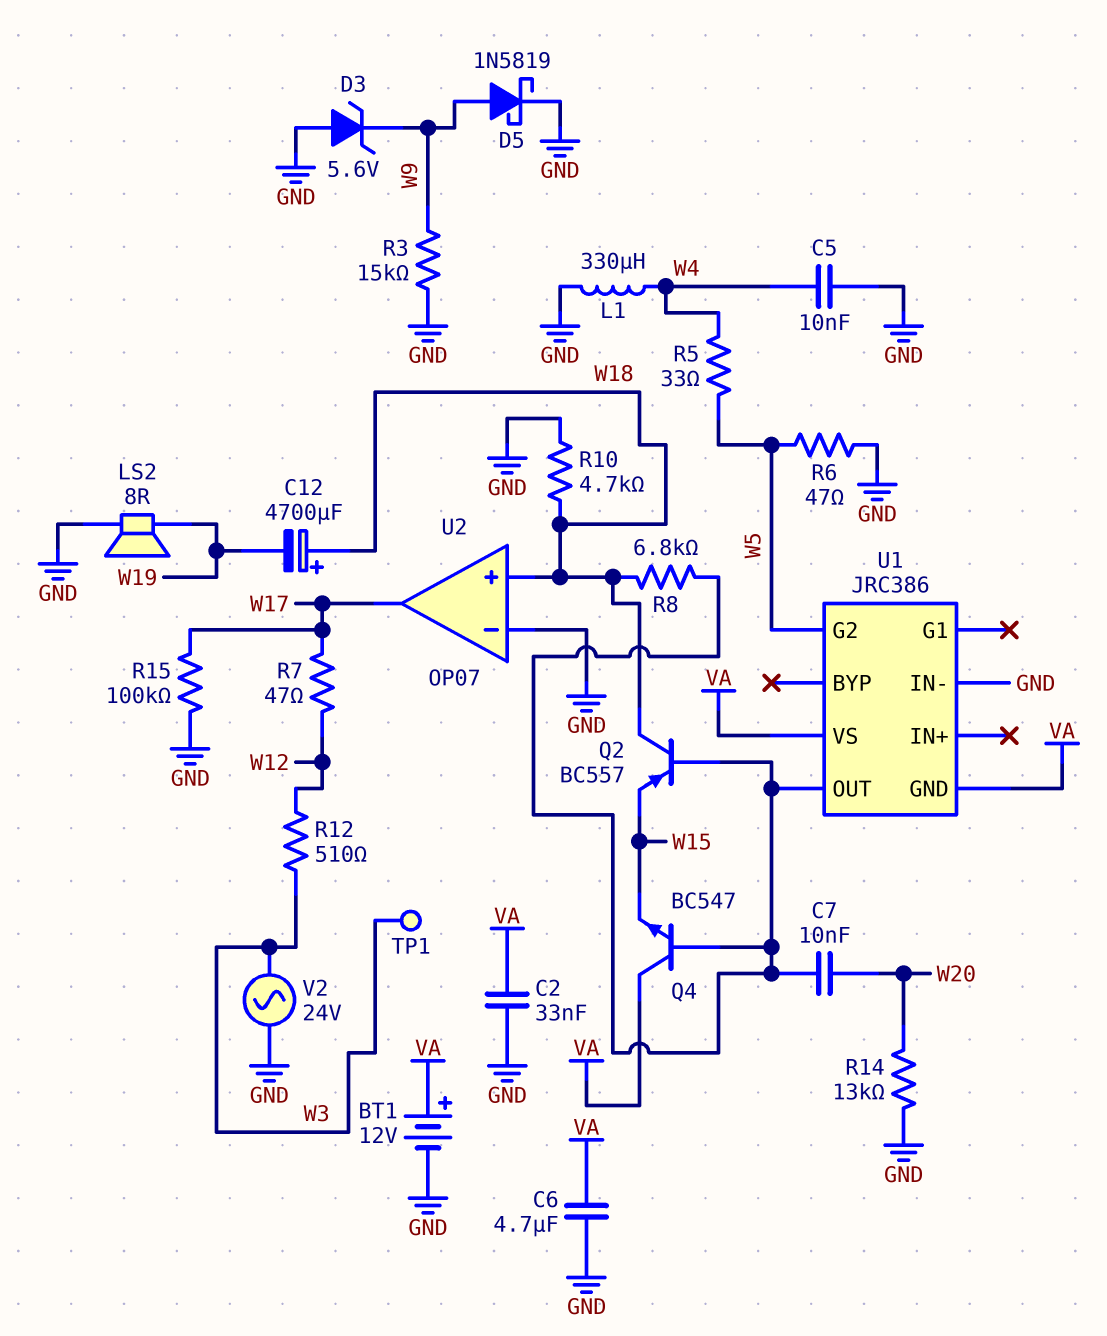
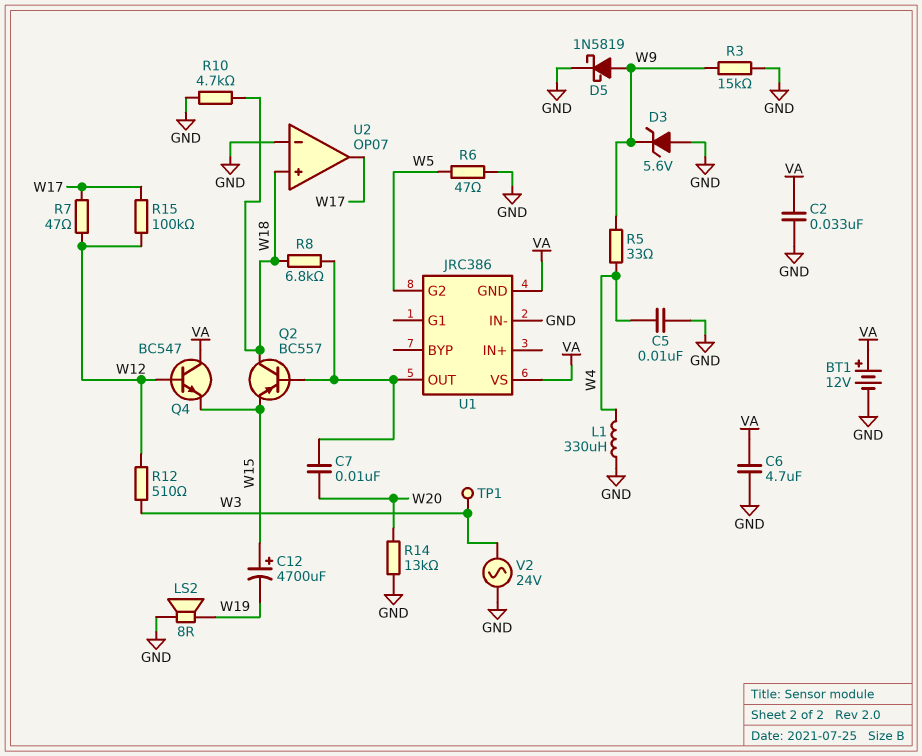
C12: 4700uF (plus W18, minus W19) -> 4700uF (plus W15, minus W19)
Q4: NPN BC547 (B U1/OUT, C VA, E W15) -> NPN BC547 (B W12, C VA, E W15)
R5: 33 (W4, W5) -> 33 (W4, W9)
R15: 100k (GND, W17) -> 100k (W12, W17)

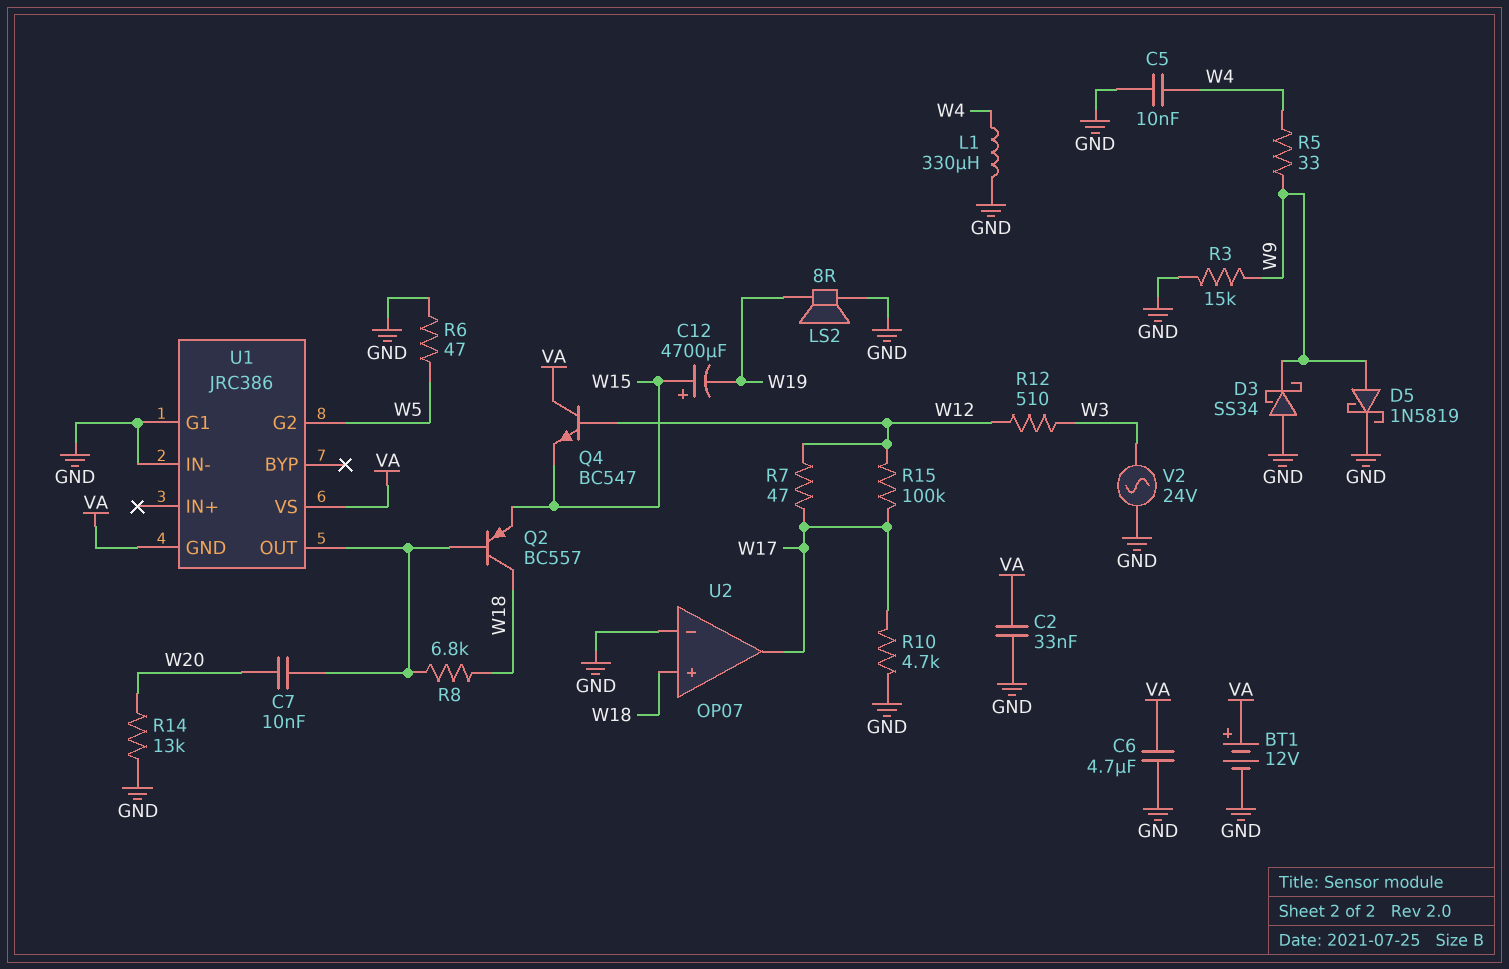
D3: zener 5.6V (A GND, K W9) -> schottky SS34 (A GND, K W9)
R10: 4.7k (GND, W18) -> 4.7k (GND, W17)
TP1: test point (W3) -> none
U1 pin G1: none -> GND

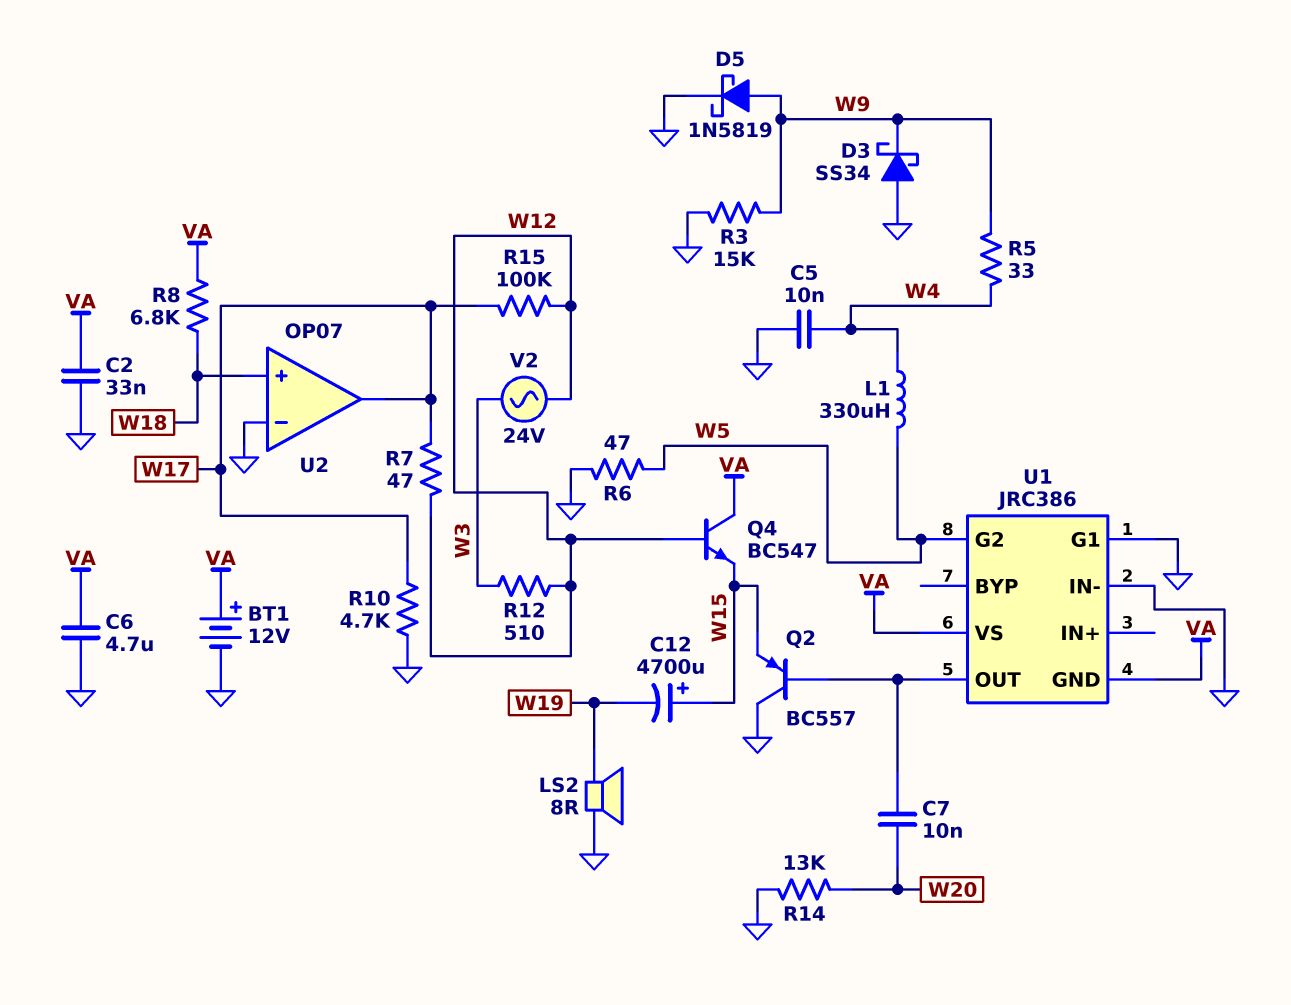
L1: 330uH (GND, W4) -> 330uH (W4, W5)
Q2: PNP BC557 (B U1/OUT, C W18, E W15) -> PNP BC557 (B U1/OUT, C GND, E W15)
R8: 6.8k (U1/OUT, W18) -> 6.8k (VA, W18)
V2: AC 24V (GND, W3) -> AC 24V (W3, W12)

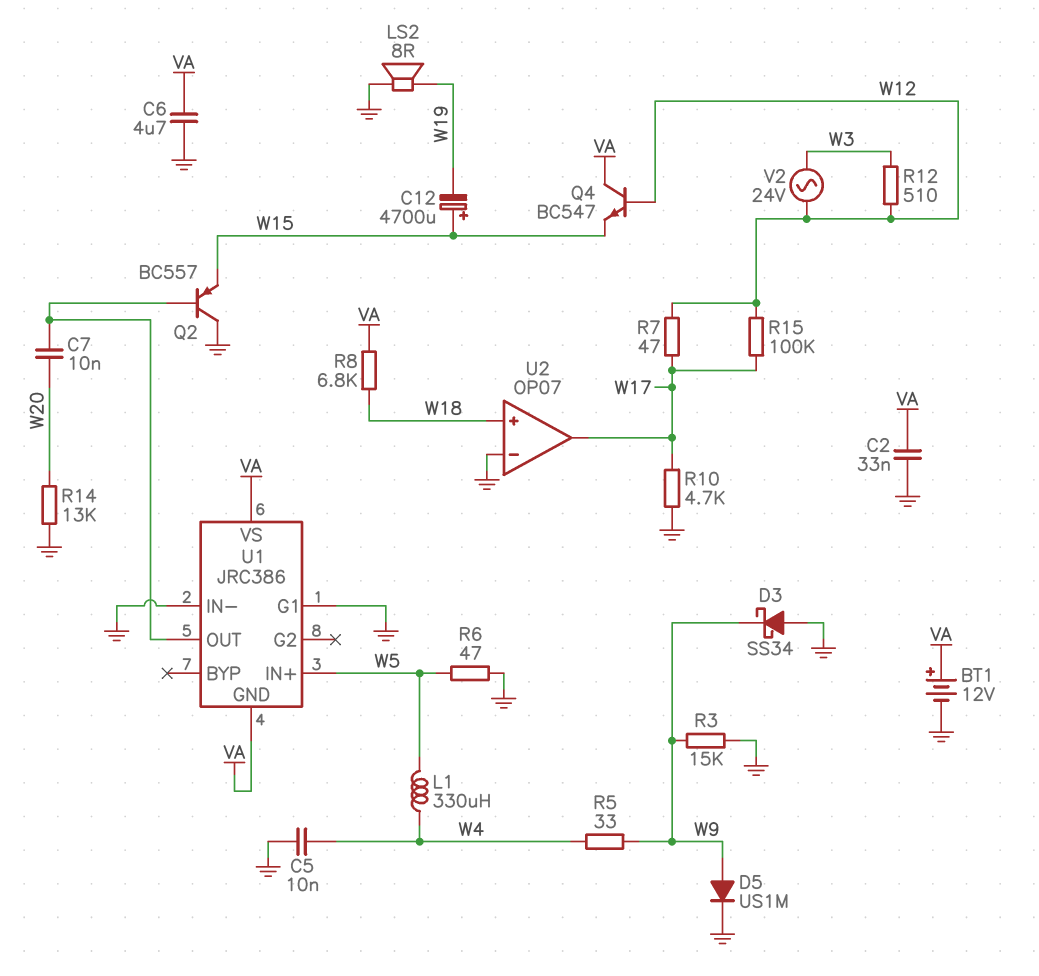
D5: schottky 1N5819 (A W9, K GND) -> diode US1M (A W9, K GND)
U1 pin G2: W5 -> none
U1 pin IN+: none -> W5

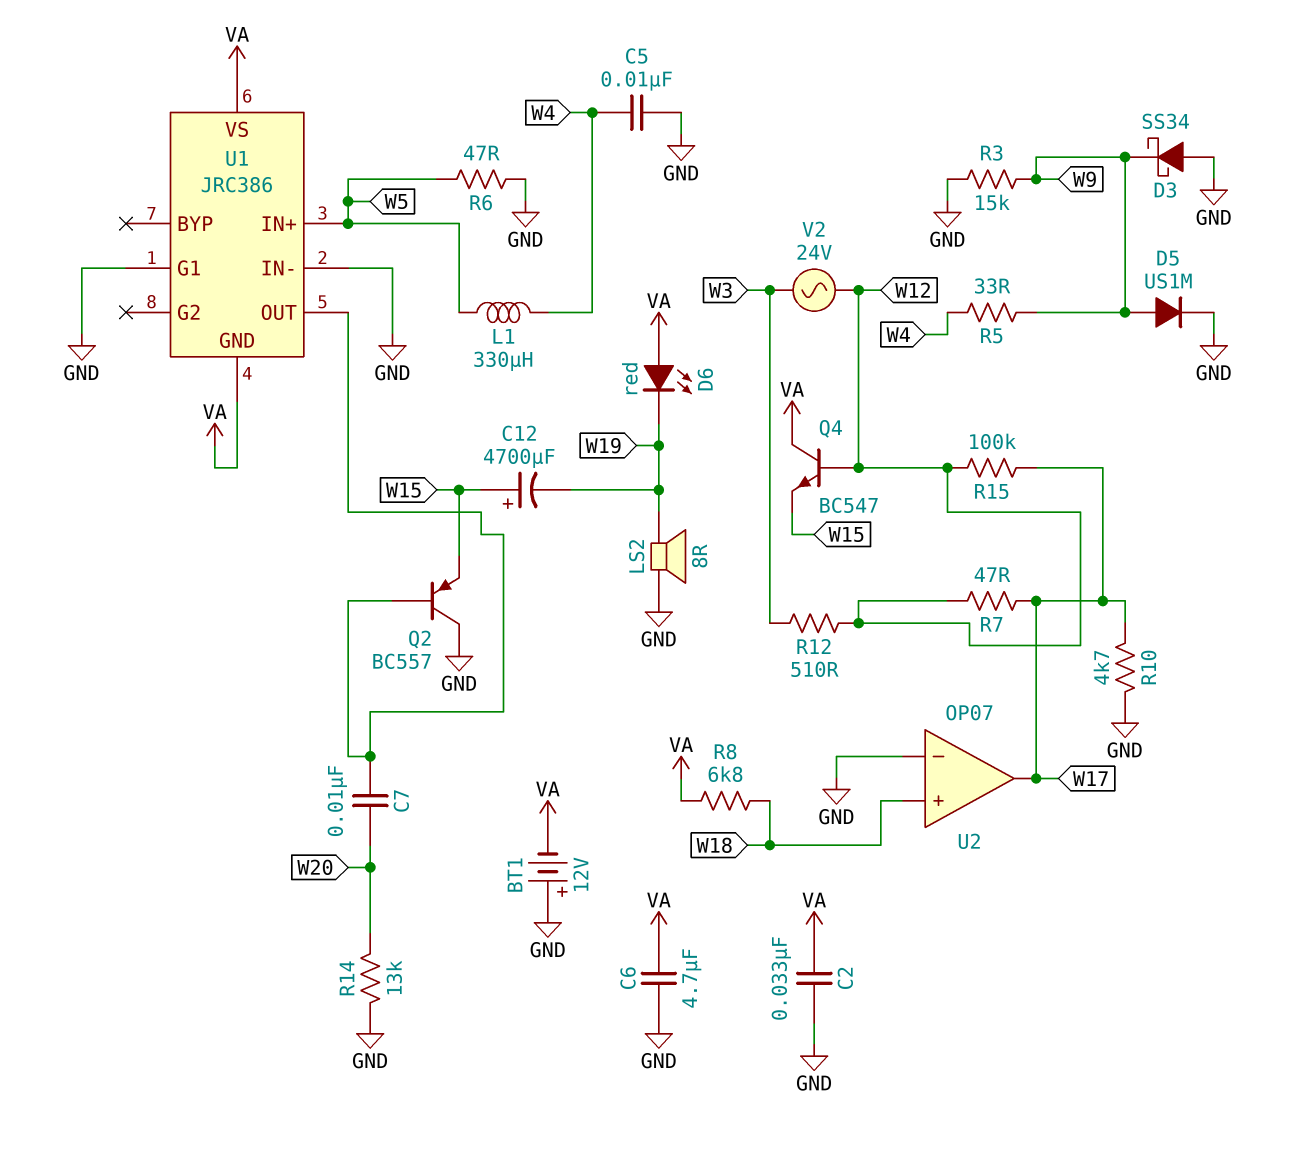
BT1: 12V (plus VA, minus GND) -> 12V (plus GND, minus VA)
D6: none -> LED red (A VA, K W19)

